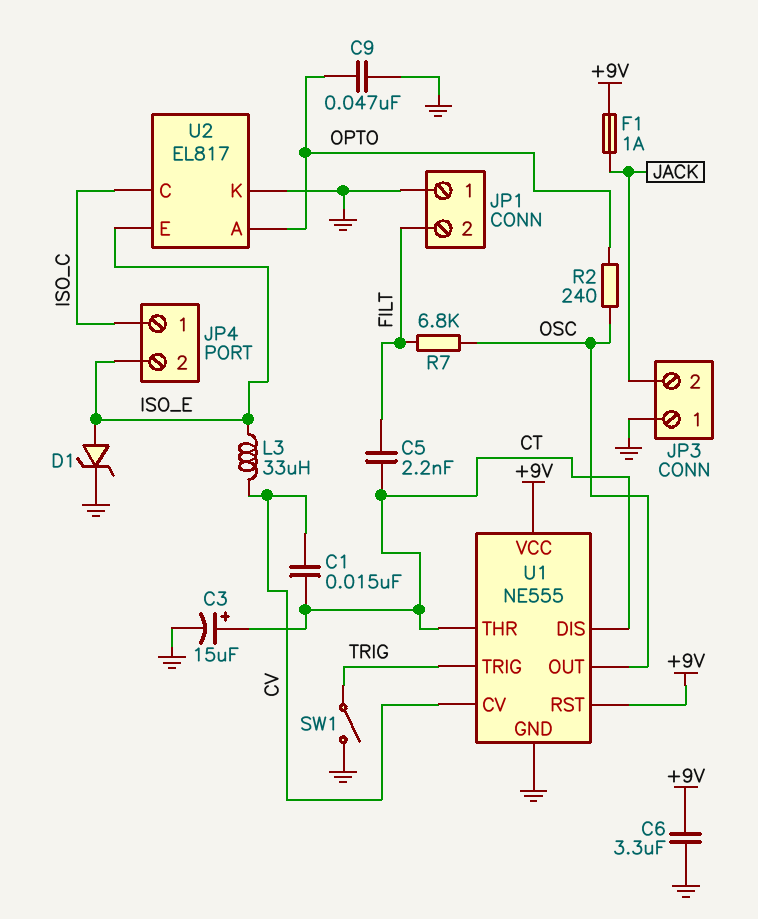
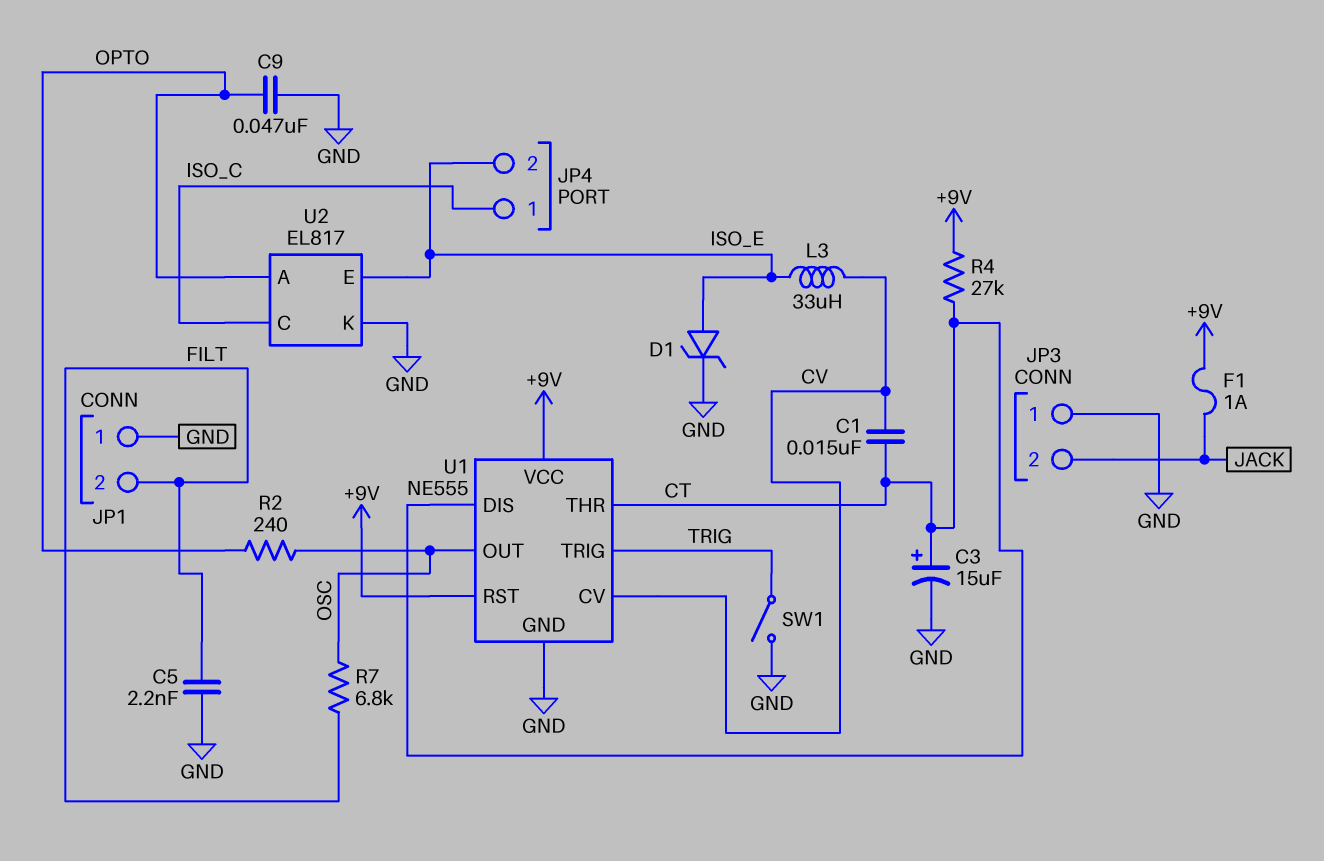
C5: 2.2nF (CT, FILT) -> 2.2nF (FILT, GND)
C6: 3.3uF (+9V, GND) -> none
R4: none -> 27k (+9V, CT)

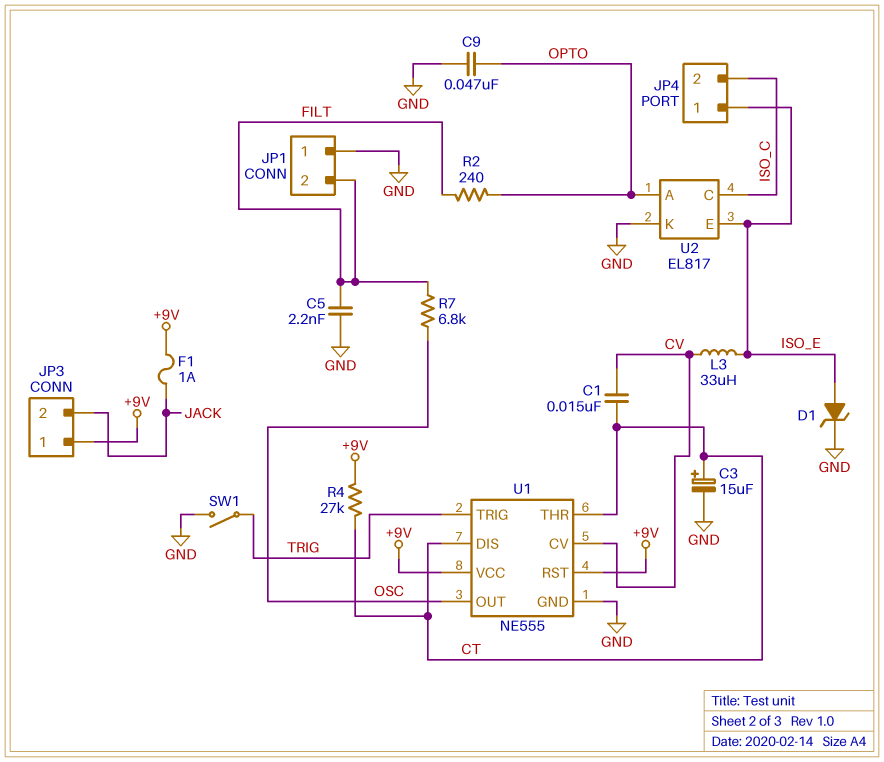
JP3 pin 1: GND -> +9V
JP4 pin 1: ISO_C -> ISO_E
JP4 pin 2: ISO_E -> ISO_C
R2: 240 (OPTO, OSC) -> 240 (FILT, OPTO)

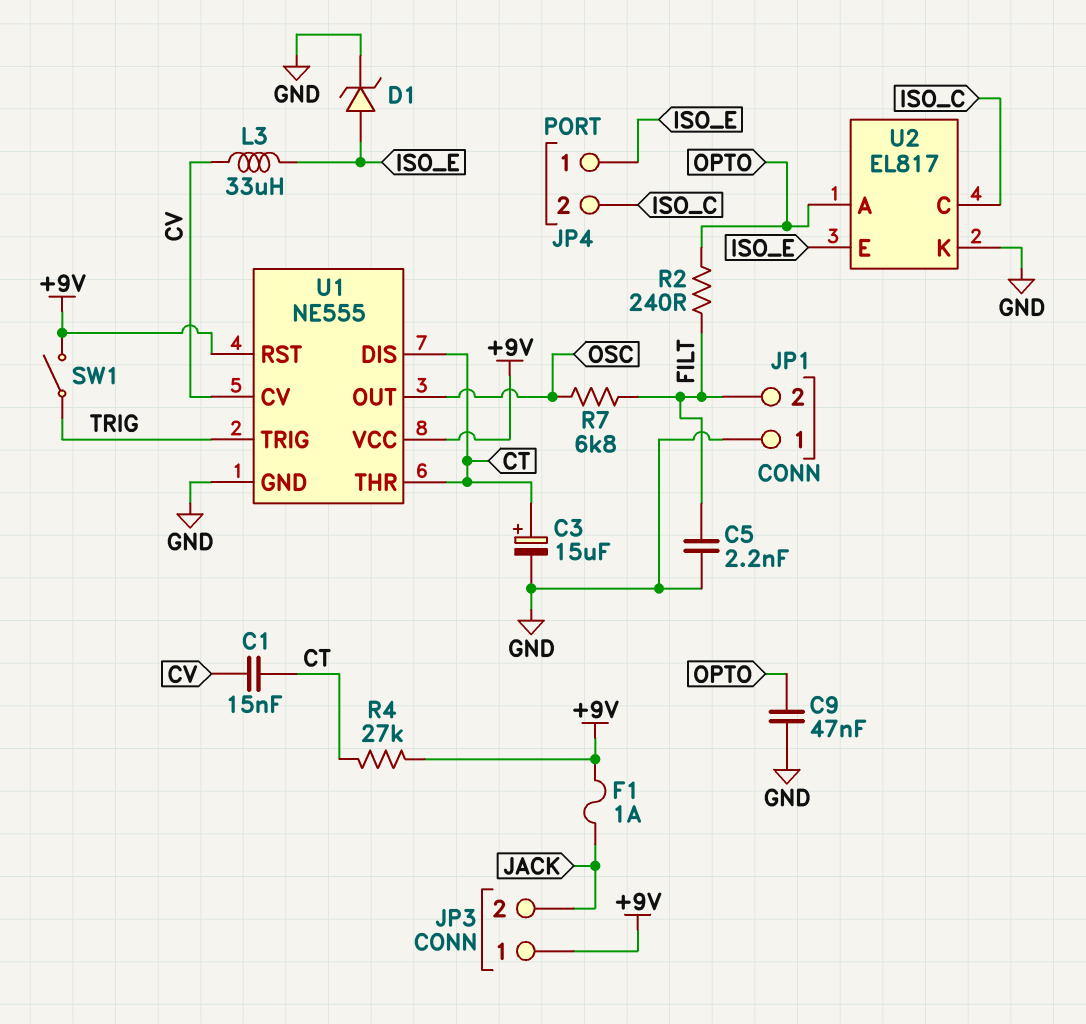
SW1: switch (GND, TRIG) -> switch (+9V, TRIG)

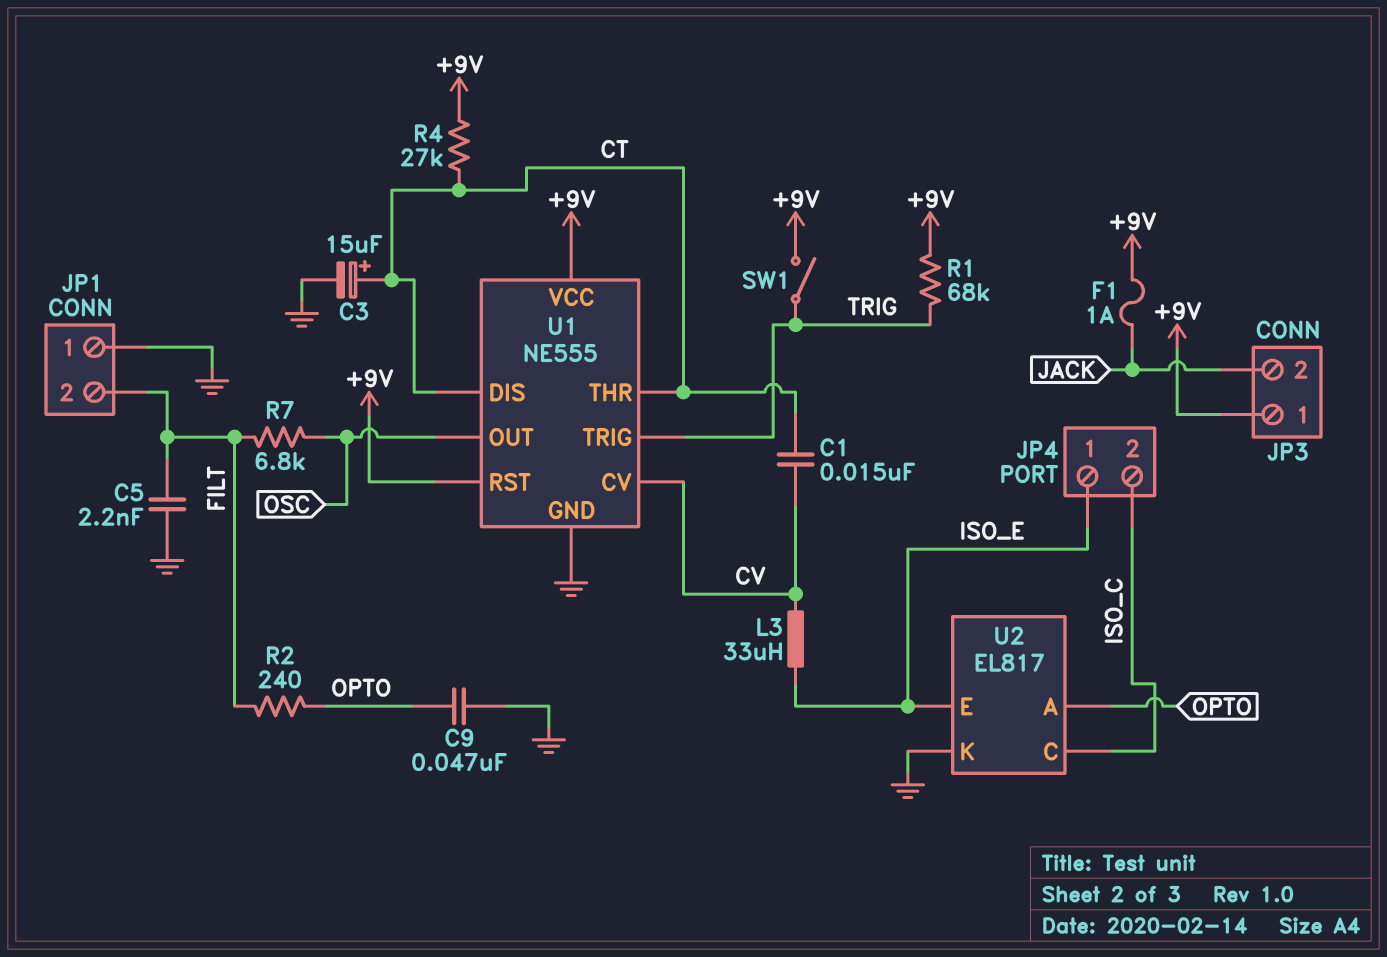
D1: zener (A ISO_E, K GND) -> none
R1: none -> 68k (+9V, TRIG)

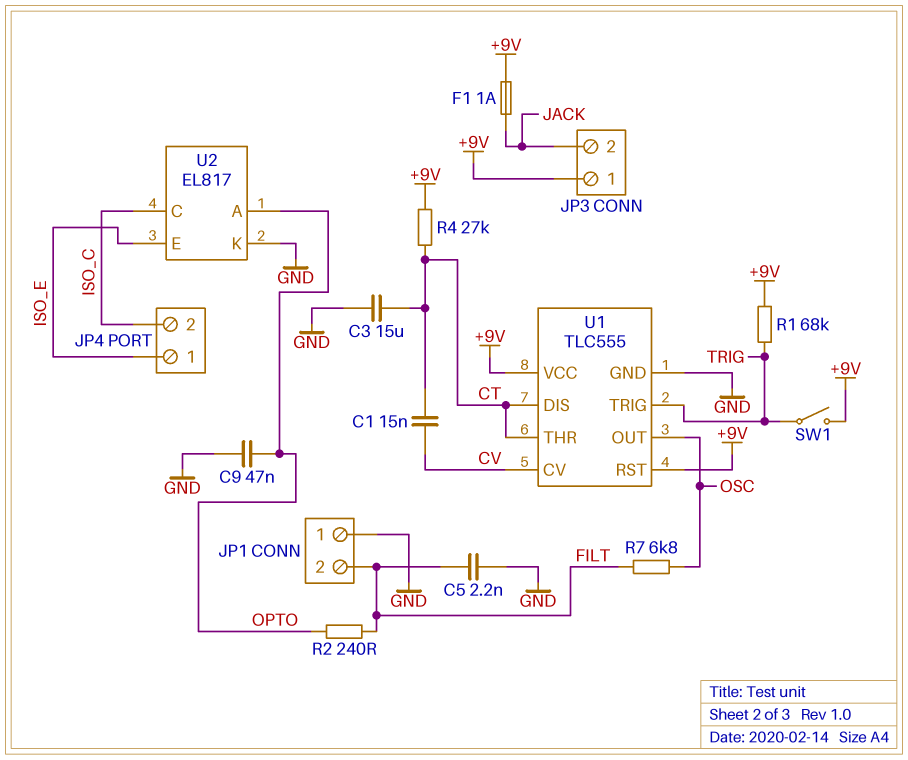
C3: 15uF (plus CT, minus GND) -> 15uF (CT, GND)
L3: 33uH (CV, ISO_E) -> none
U1: NE555 -> TLC555

